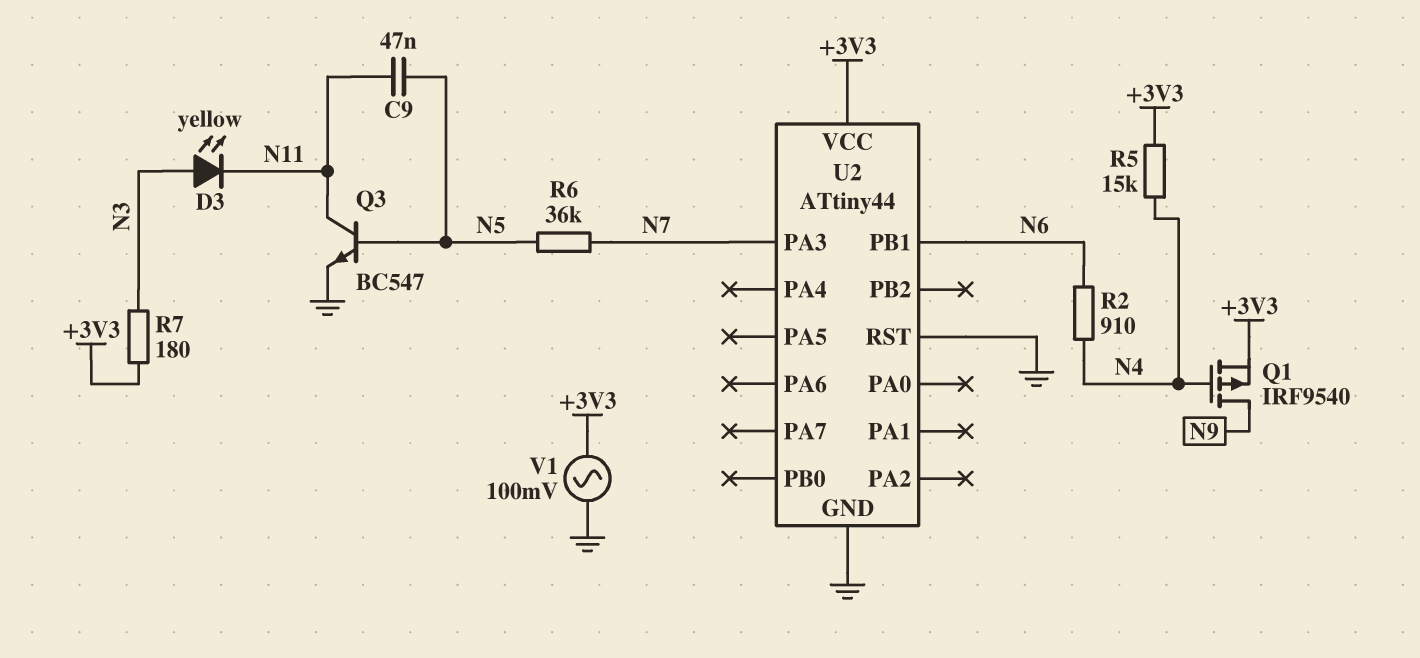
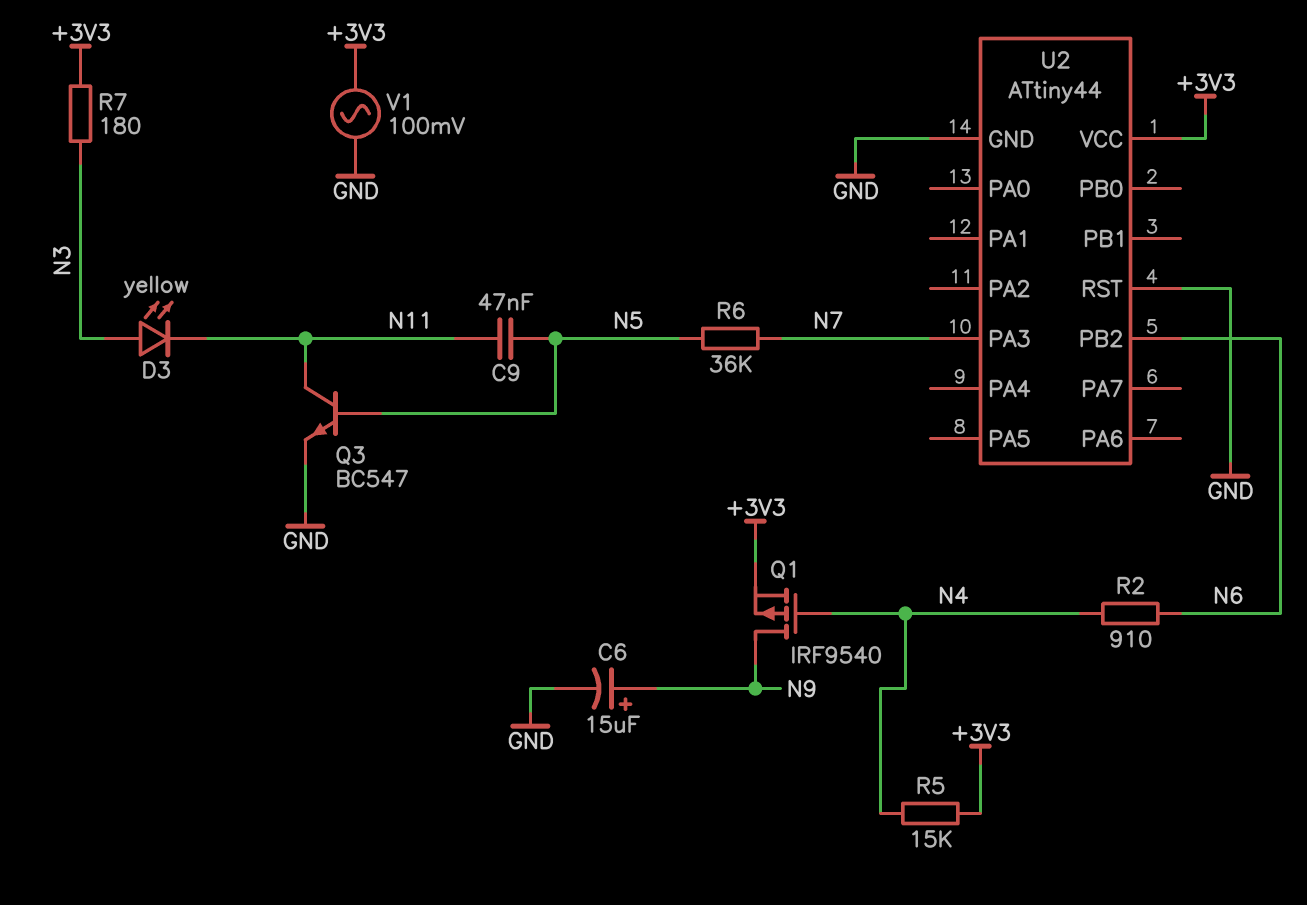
C6: none -> 15uF (plus N9, minus GND)
U2 pin PB1: N6 -> none
U2 pin PB2: none -> N6

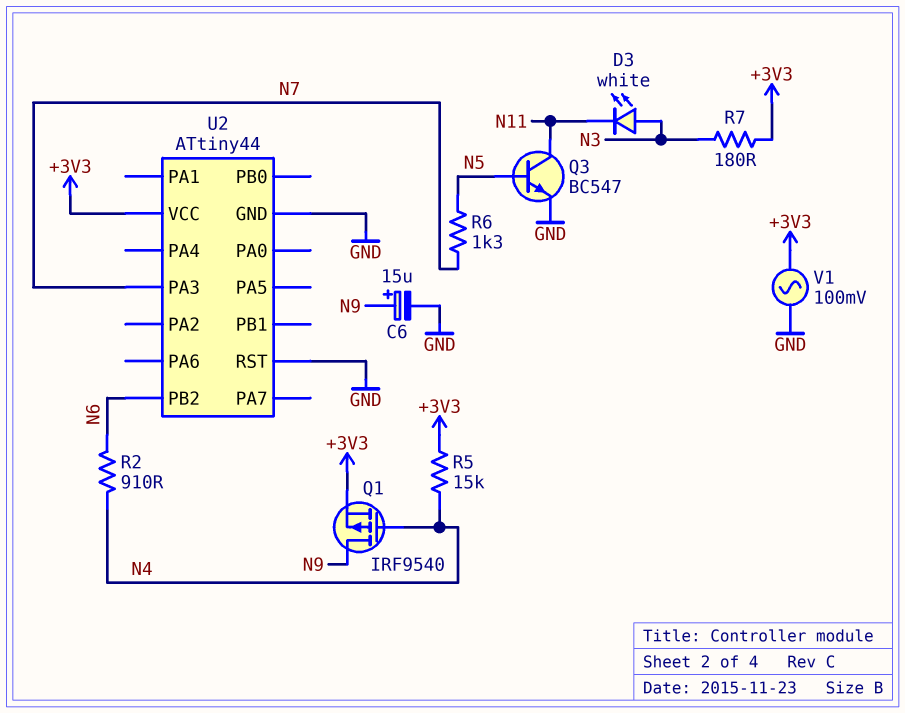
C9: 47nF (N5, N11) -> none
D3: LED yellow (A N3, K N11) -> LED white (A N3, K N11)
R6: 36k (N5, N7) -> 1.3k (N5, N7)

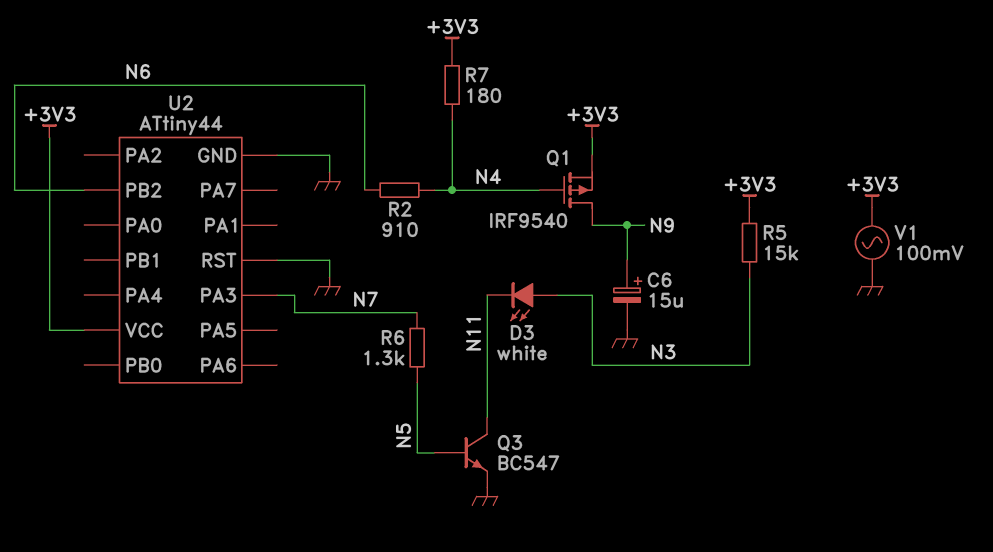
R5: 15k (+3V3, N4) -> 15k (+3V3, N3)
R7: 180 (+3V3, N3) -> 180 (+3V3, N4)

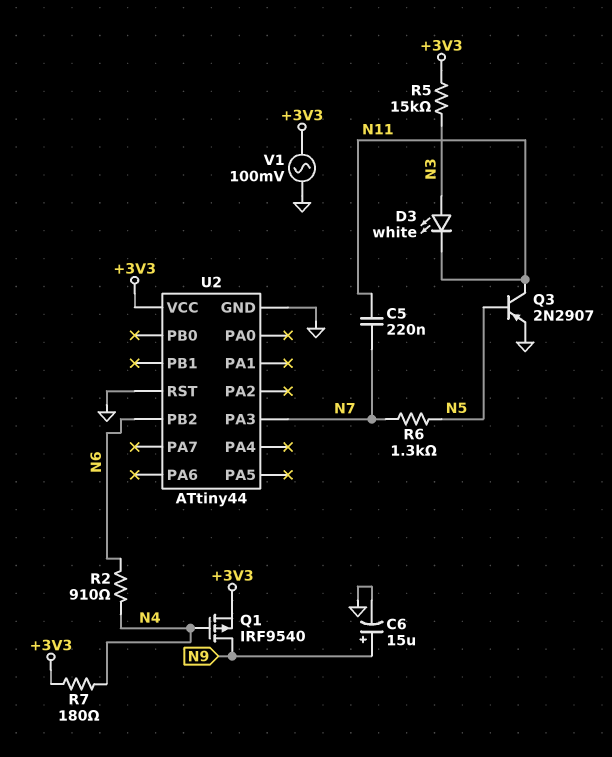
C5: none -> 220nF (N7, N11)
Q3: NPN BC547 (B N5, C N11, E GND) -> PNP 2N2907 (B N5, C N11, E GND)

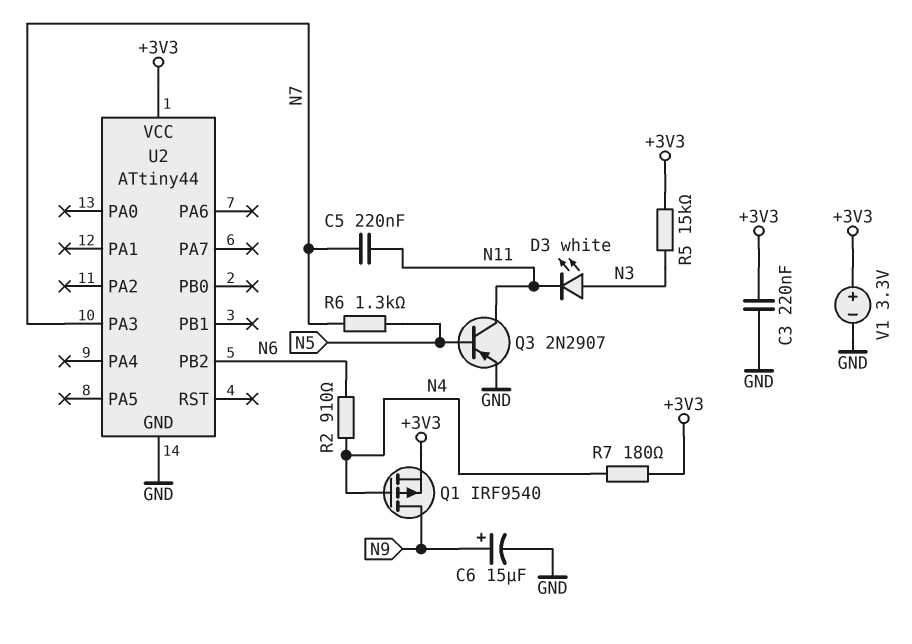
C3: none -> 220nF (+3V3, GND)
U2 pin RST: GND -> none
V1: AC 100mV (+3V3, GND) -> 3.3V (plus +3V3, minus GND)

